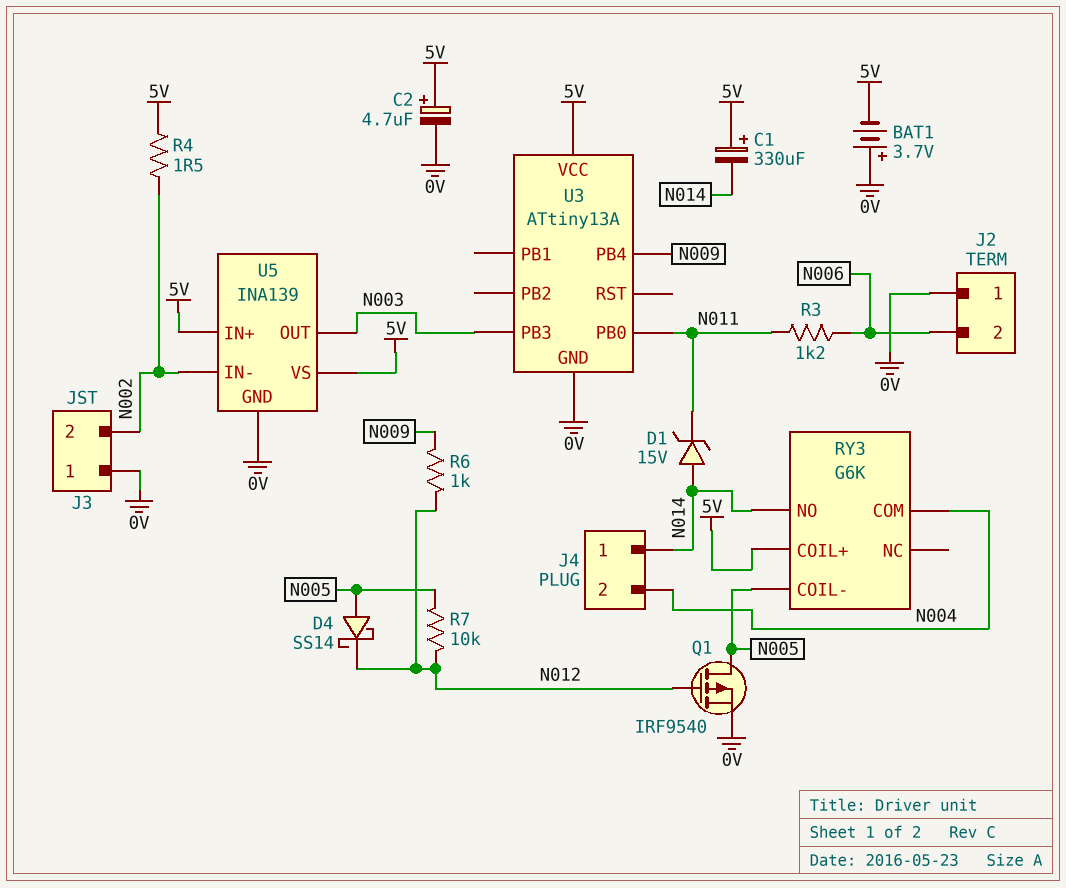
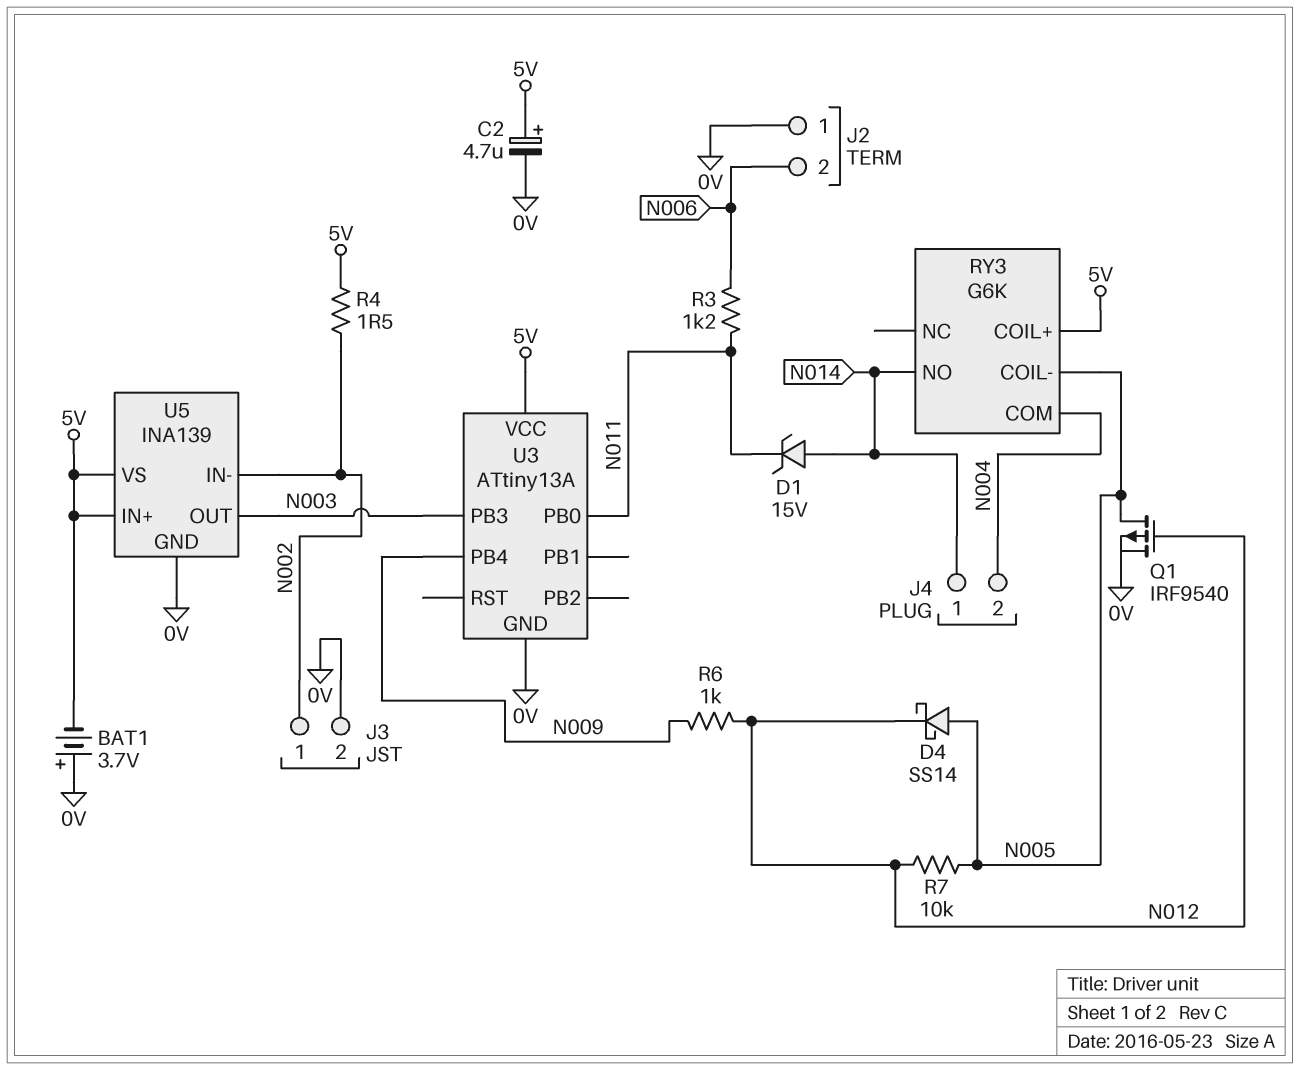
C1: 330uF (plus 5V, minus N014) -> none
J3 pin 1: 0V -> N002
J3 pin 2: N002 -> 0V

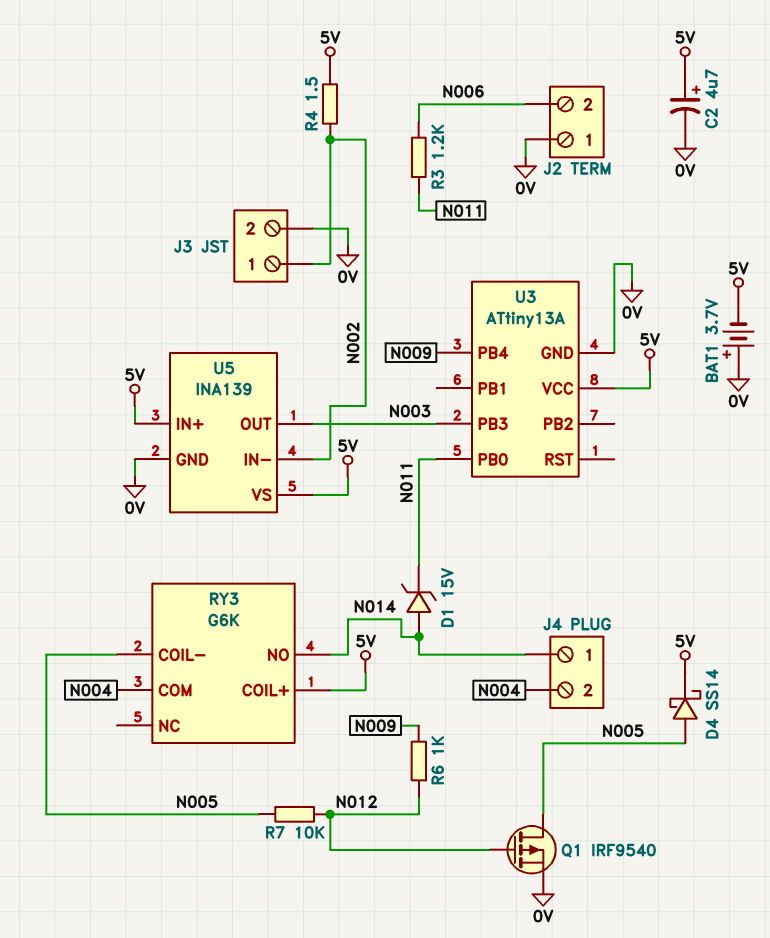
D4: schottky SS14 (A N005, K N012) -> schottky SS14 (A N005, K 5V)

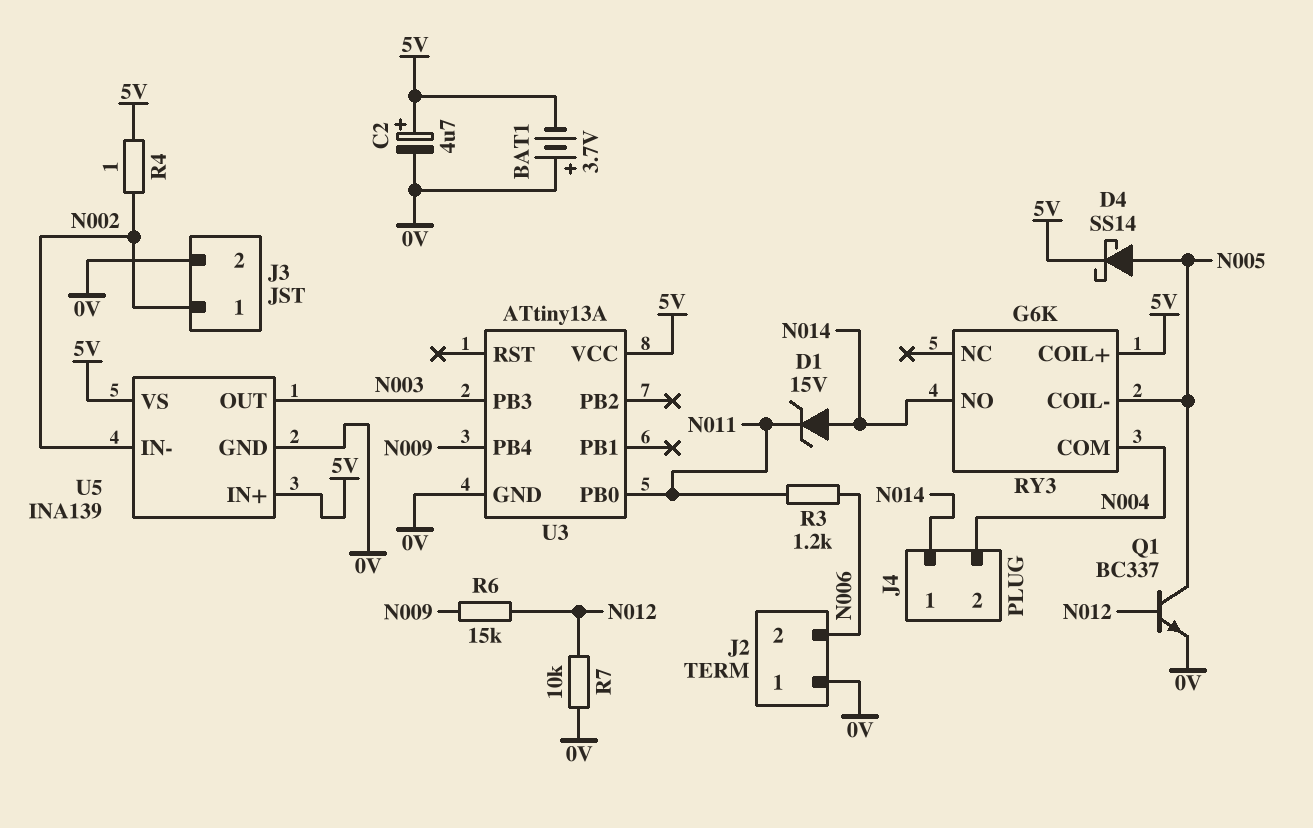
Q1: PMOS IRF9540 (G N012, D N005, S 0V) -> NPN BC337 (B N012, C N005, E 0V)
R4: 1.5 (5V, N002) -> 1 (5V, N002)
R6: 1k (N009, N012) -> 15k (N009, N012)
R7: 10k (N005, N012) -> 10k (0V, N012)

